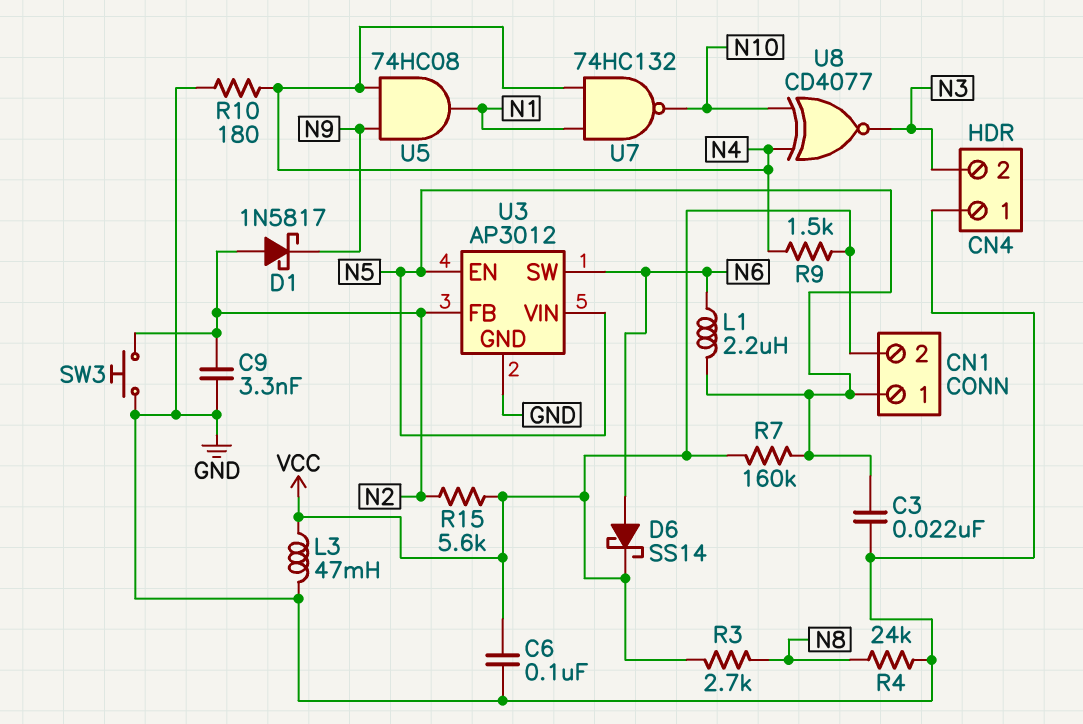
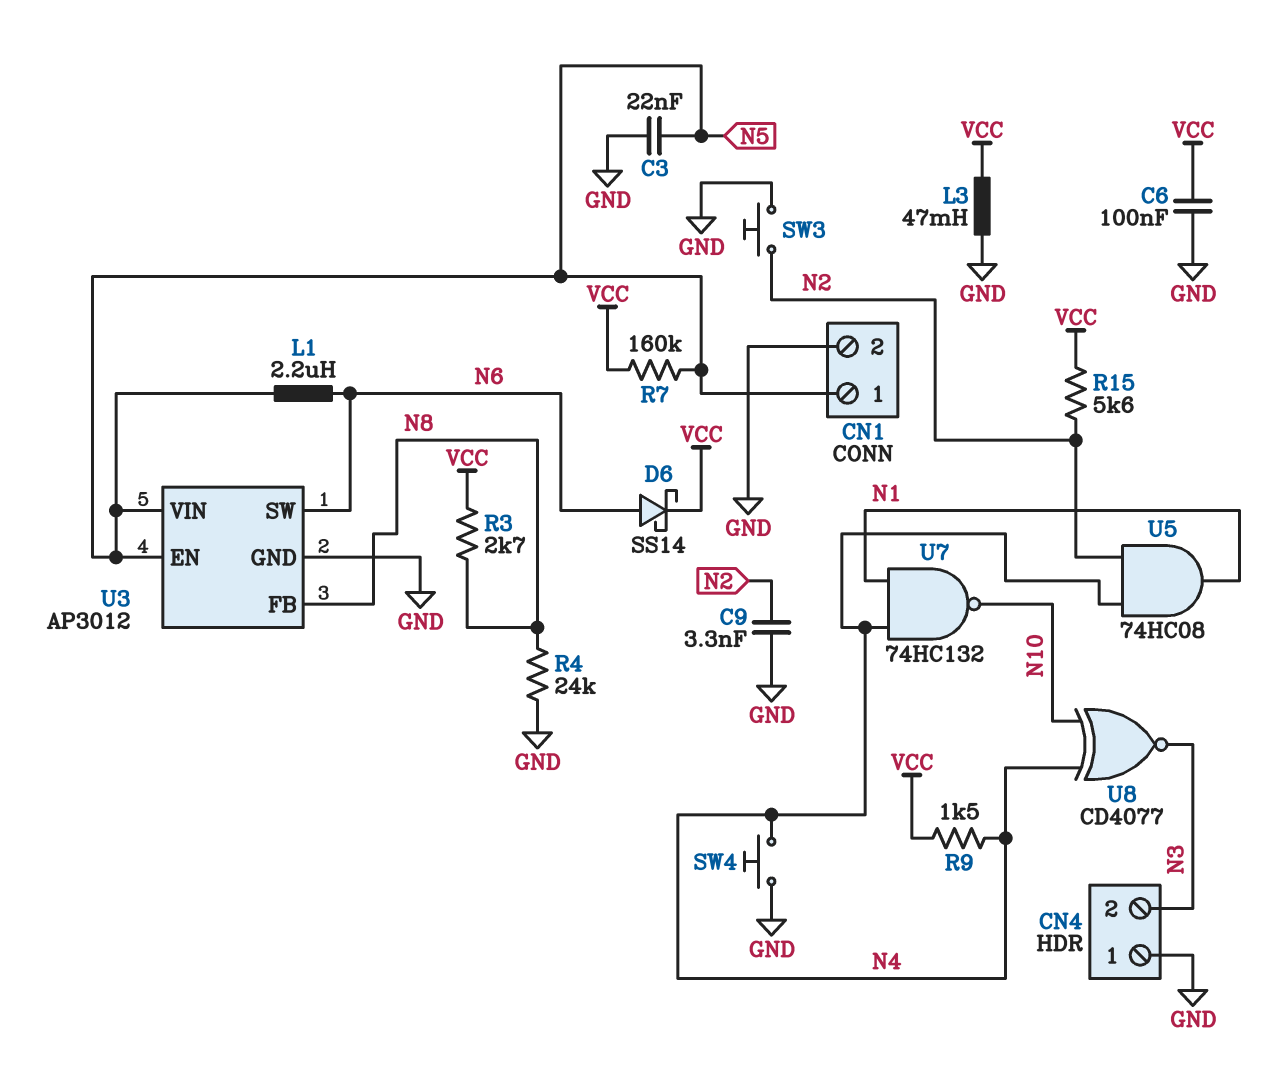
CN1 pin 2: VCC -> GND
D1: schottky 1N5817 (A N2, K N9) -> none
R10: 180 (GND, N4) -> none
SW4: none -> button (GND, N4)
U3 pin FB: N2 -> N8
U5: AND 74HC08 (in N4, in N9, out N1) -> AND 74HC08 (in N2, in N4, out N1)

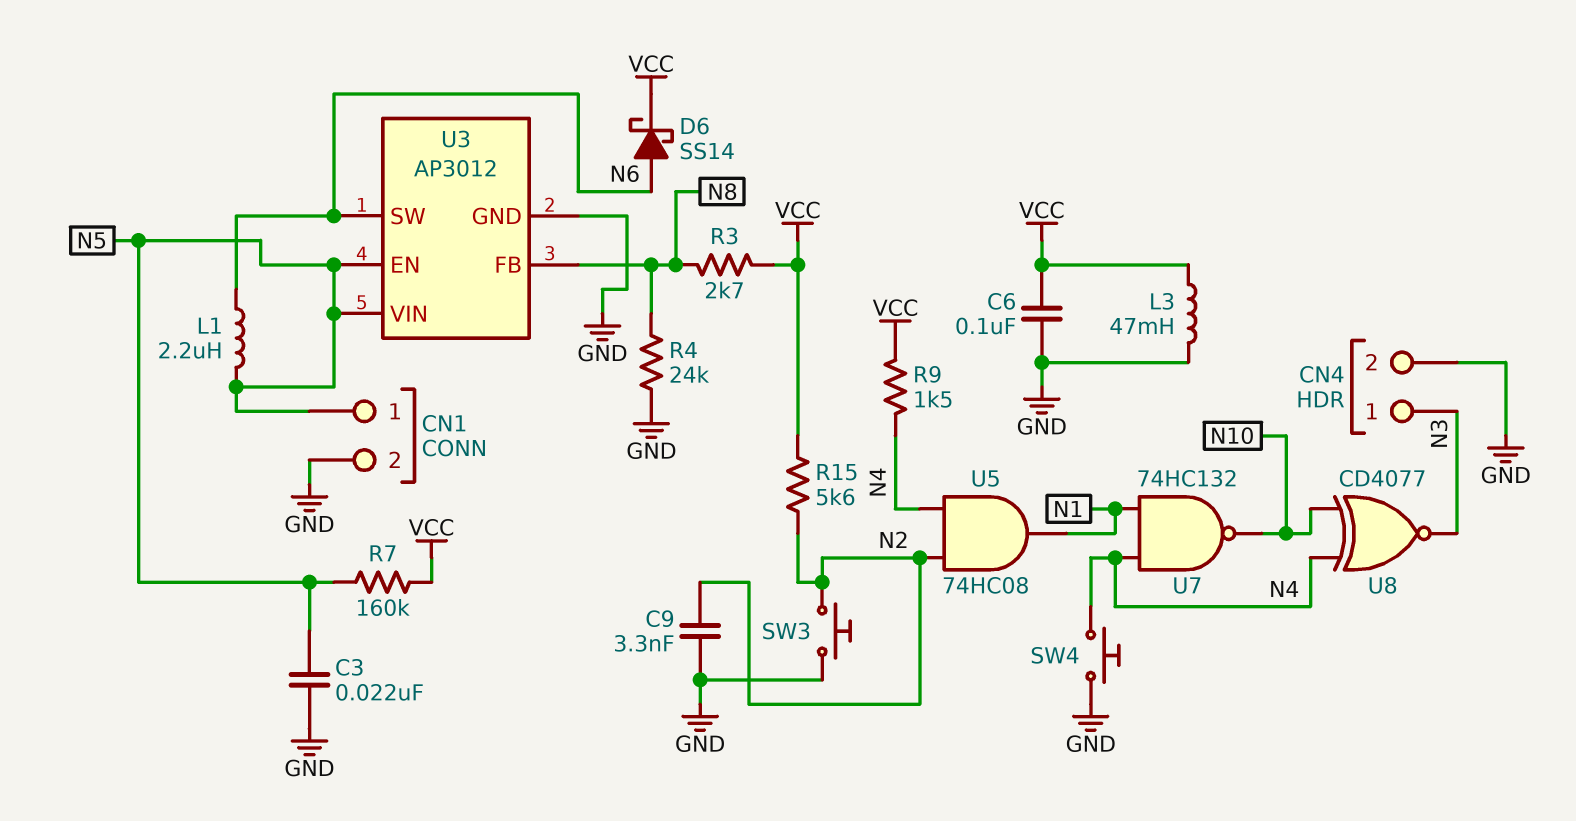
CN4 pin 1: GND -> N3
CN4 pin 2: N3 -> GND

